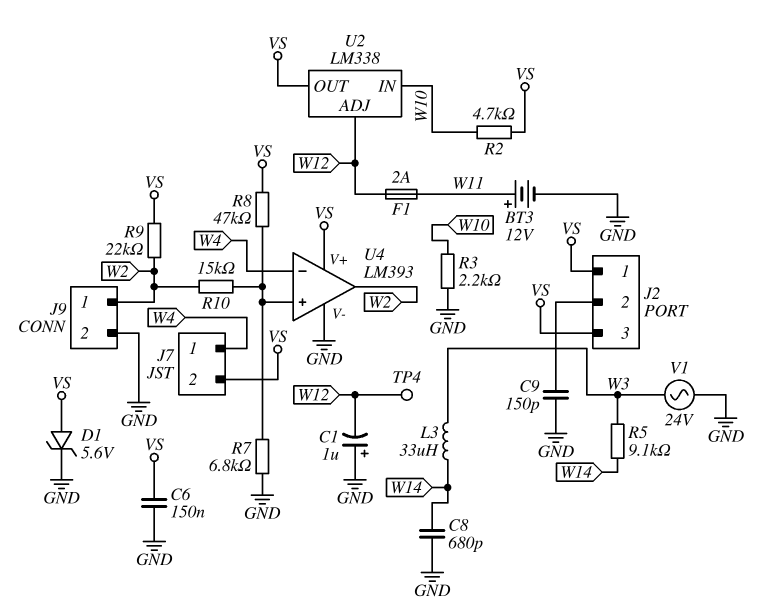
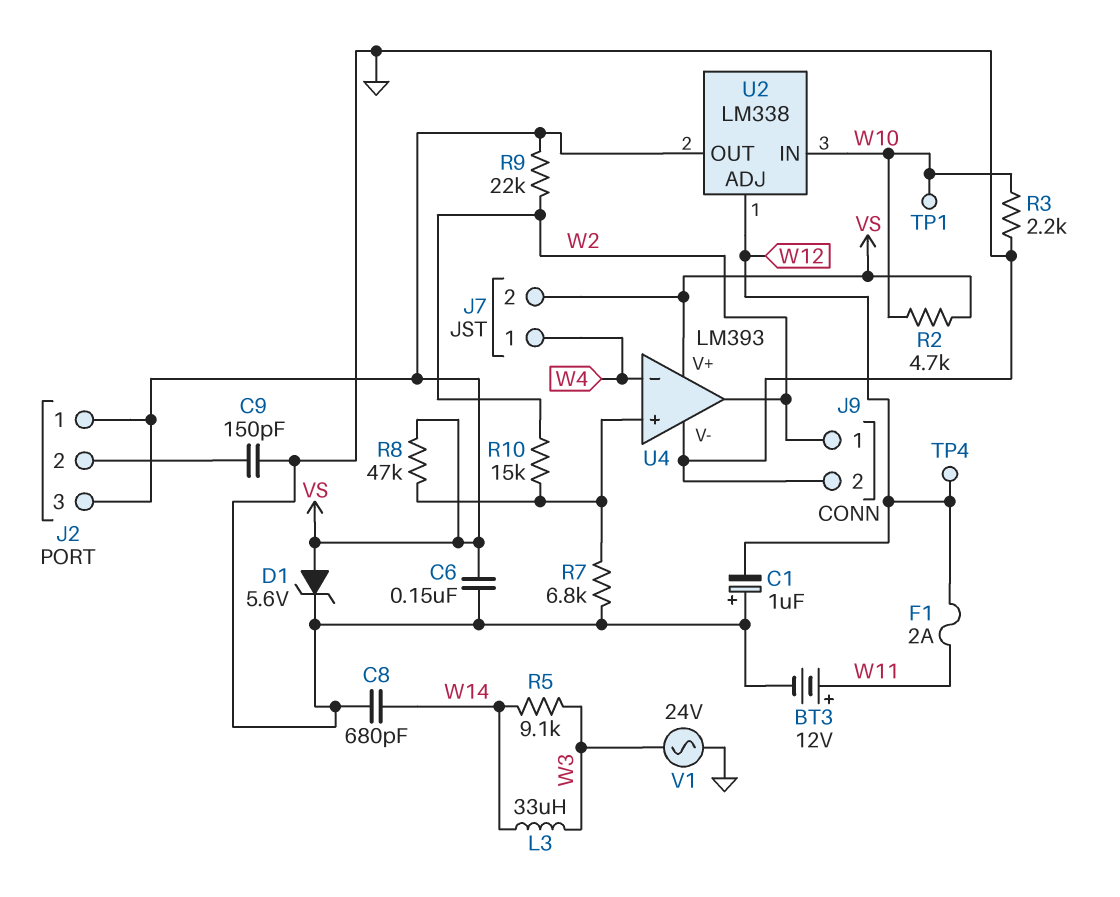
TP1: none -> test point (W10)

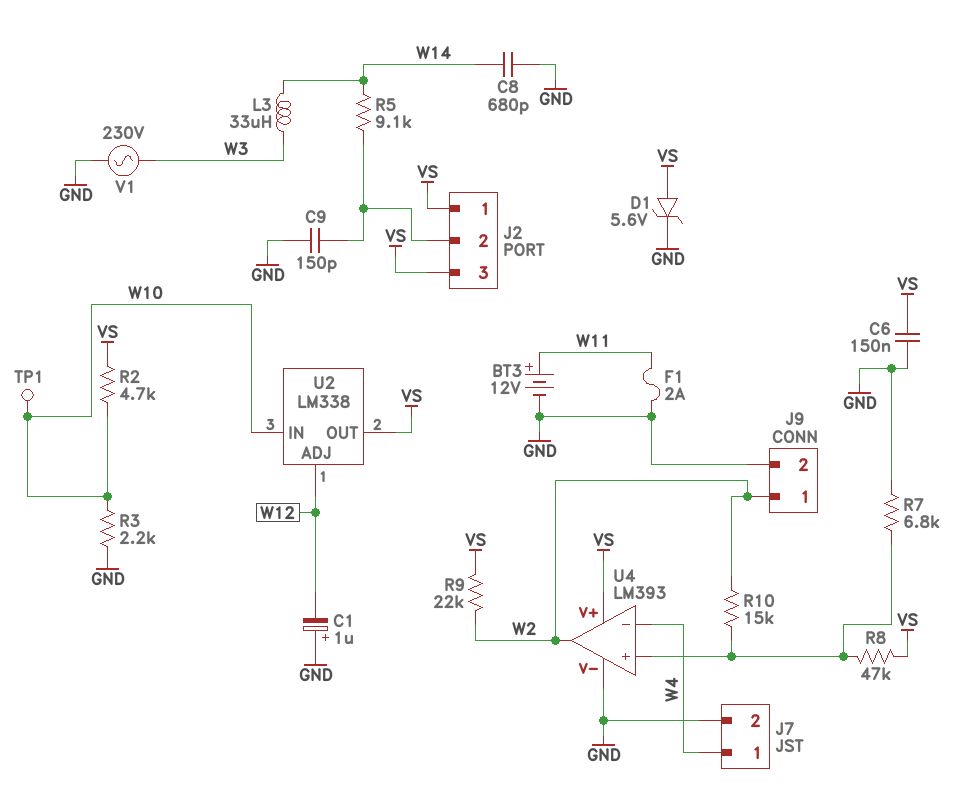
F1: 2A (W11, W12) -> 2A (GND, W11)
J7 pin 2: VS -> GND
R5: 9.1k (W3, W14) -> 9.1k (J2/2, W14)
TP4: test point (W12) -> none
V1: AC 24V (GND, W3) -> AC 230V (GND, W3)

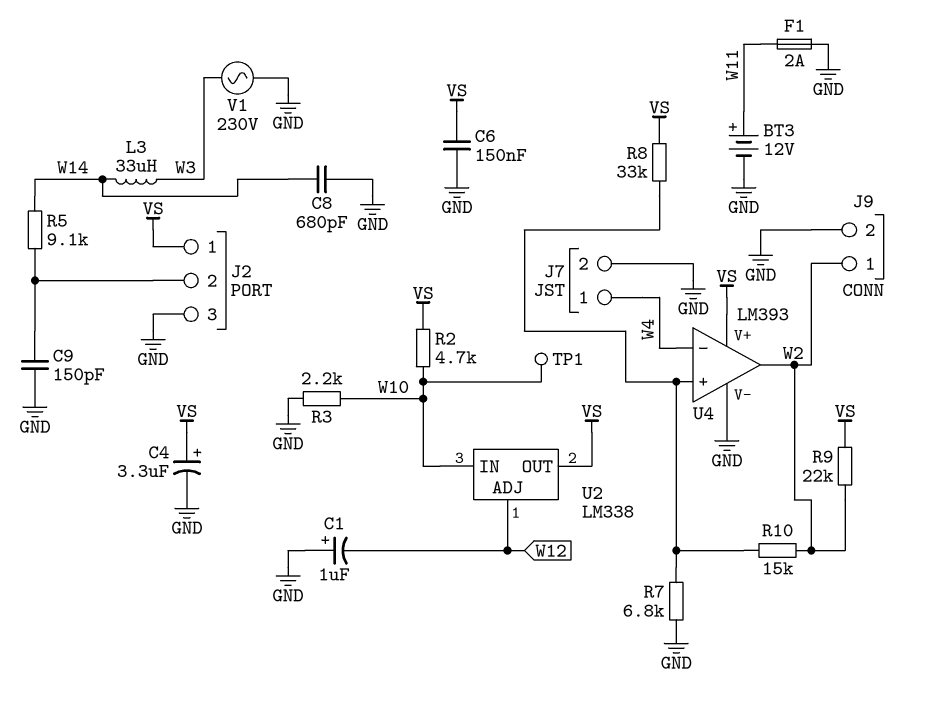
C4: none -> 3.3uF (plus VS, minus GND)
D1: zener 5.6V (A VS, K GND) -> none
J2 pin 3: VS -> GND
R8: 47k (U4/in+, VS) -> 33k (U4/in+, VS)

